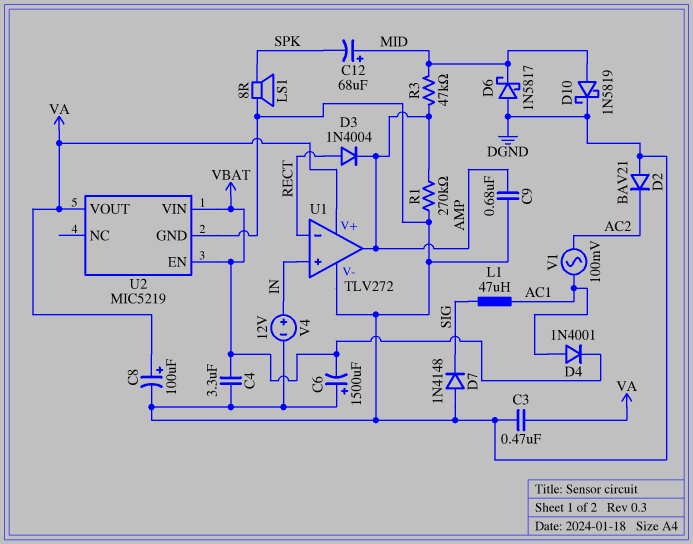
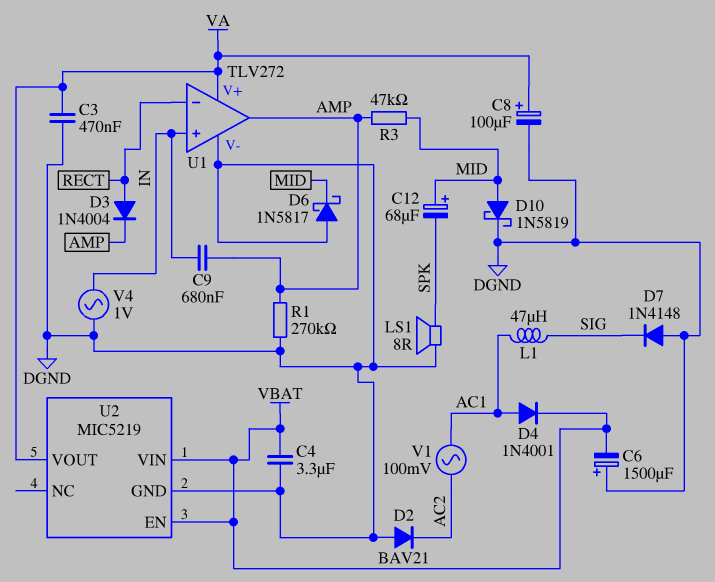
C9: 680nF (AMP, DGND) -> 680nF (AMP, IN)
V4: 12V (plus IN, minus DGND) -> AC 1V (DGND, IN)

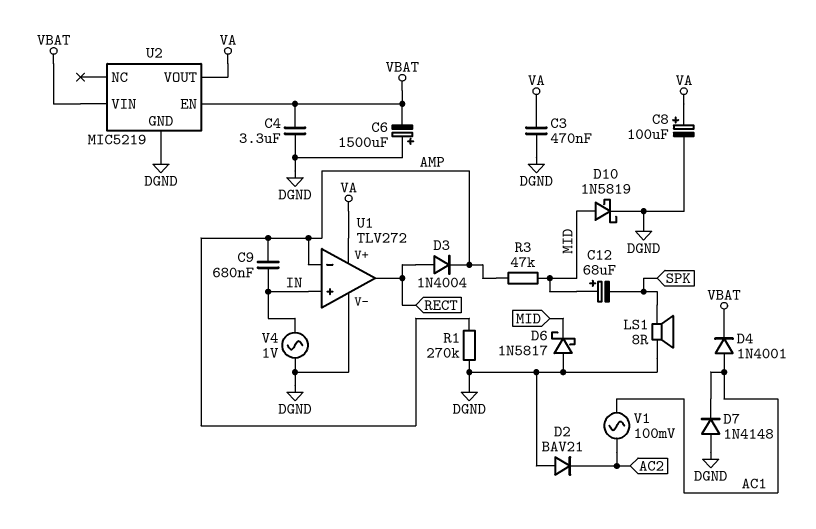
D7: diode 1N4148 (A DGND, K SIG) -> diode 1N4148 (A DGND, K AC1)
L1: 47uH (AC1, SIG) -> none
U1 pin in-: RECT -> AMP
U1 pin out: AMP -> RECT

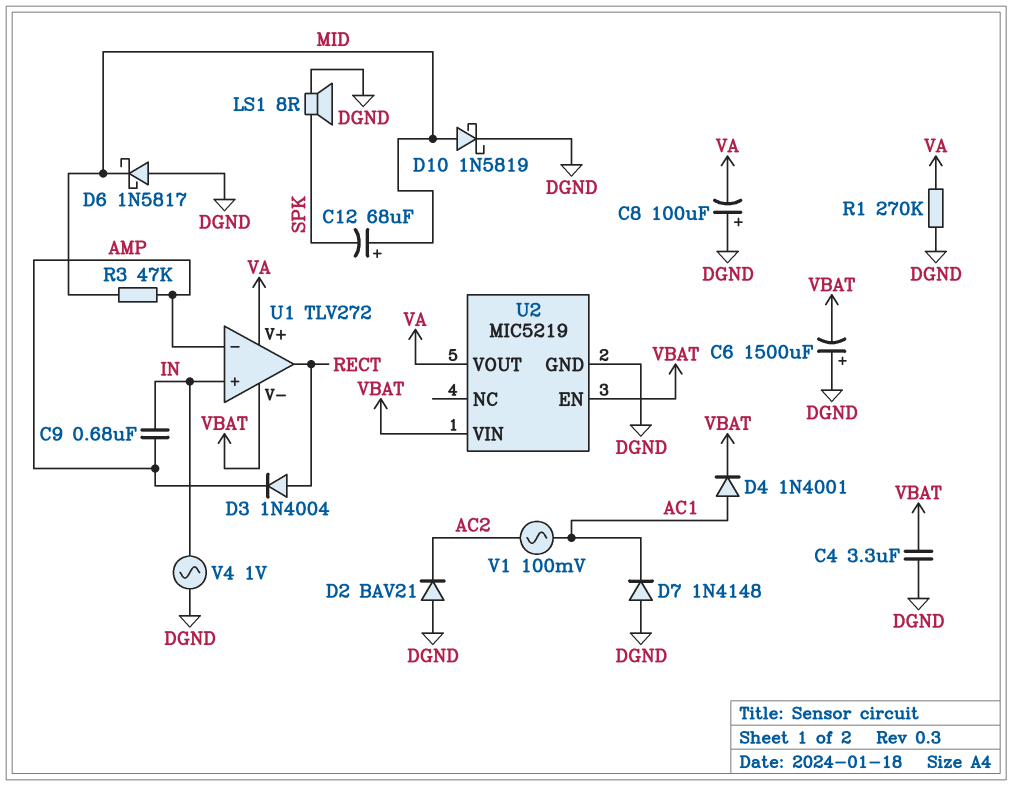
C3: 470nF (DGND, VA) -> none
C8: 100uF (plus VA, minus DGND) -> 100uF (plus DGND, minus VA)
R1: 270k (AMP, DGND) -> 270k (DGND, VA)
U1 pin V-: DGND -> VBAT

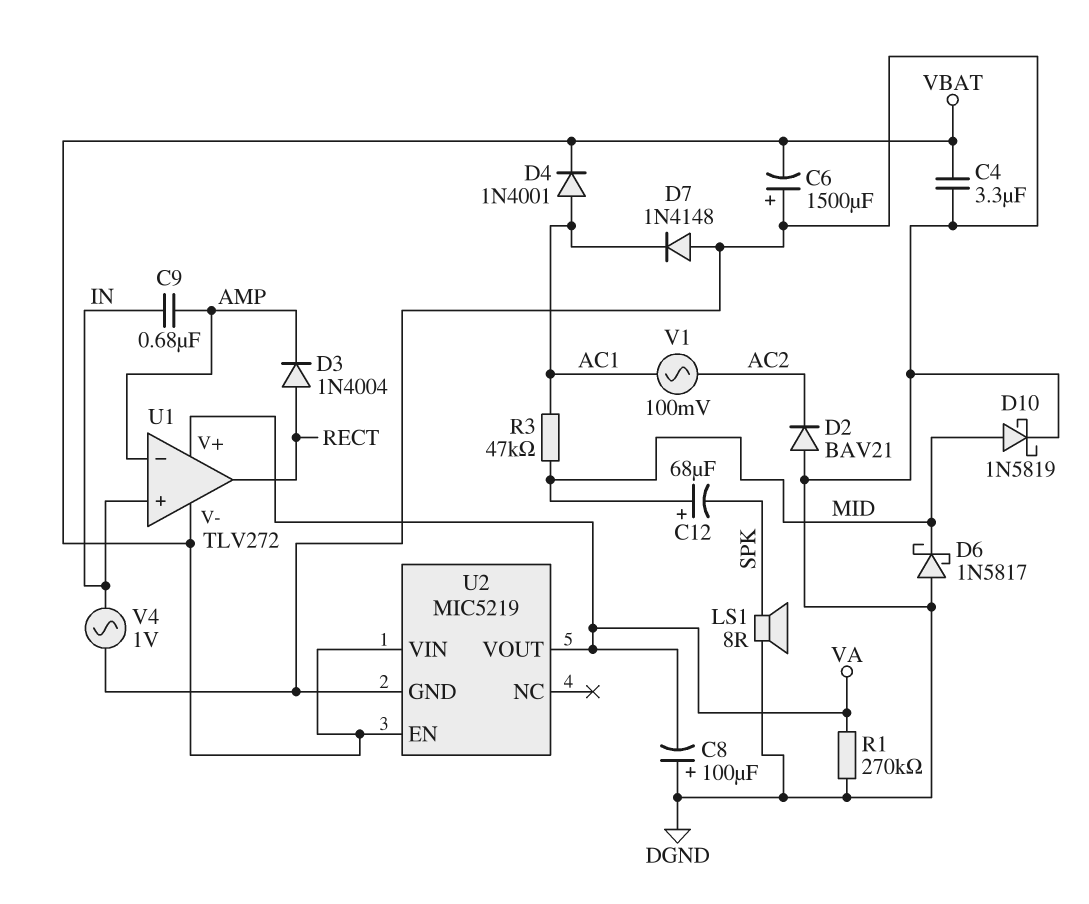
R3: 47k (AMP, MID) -> 47k (AC1, MID)

